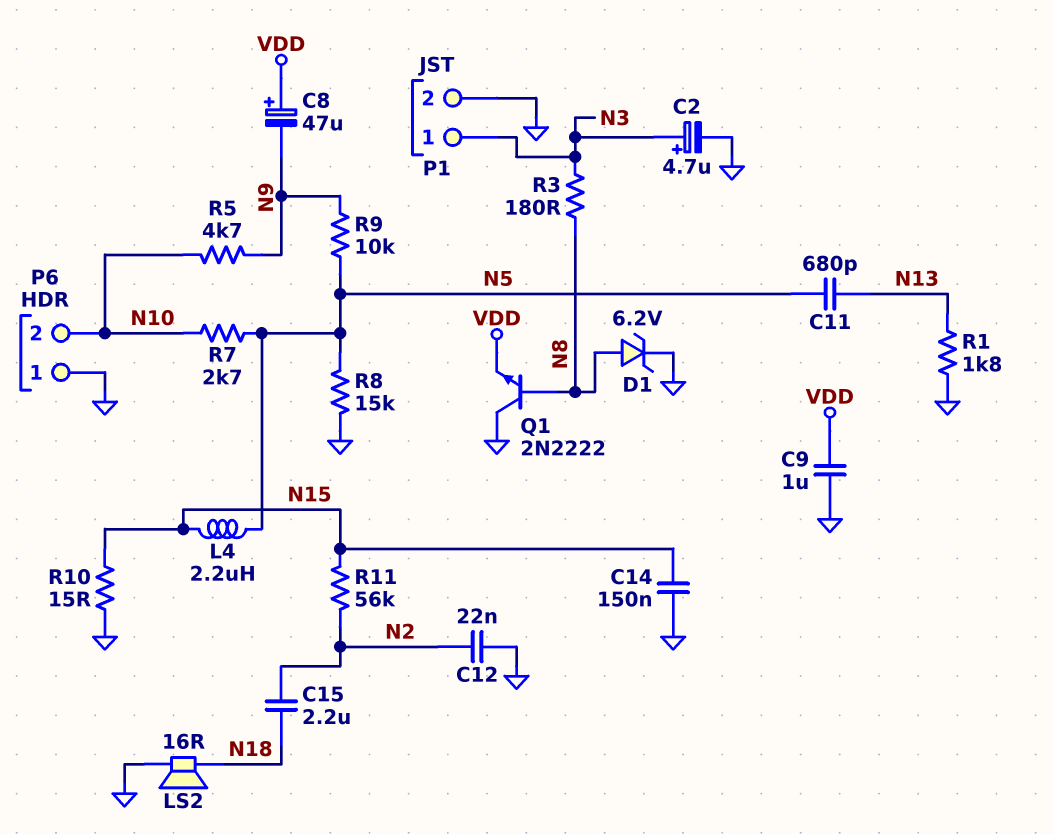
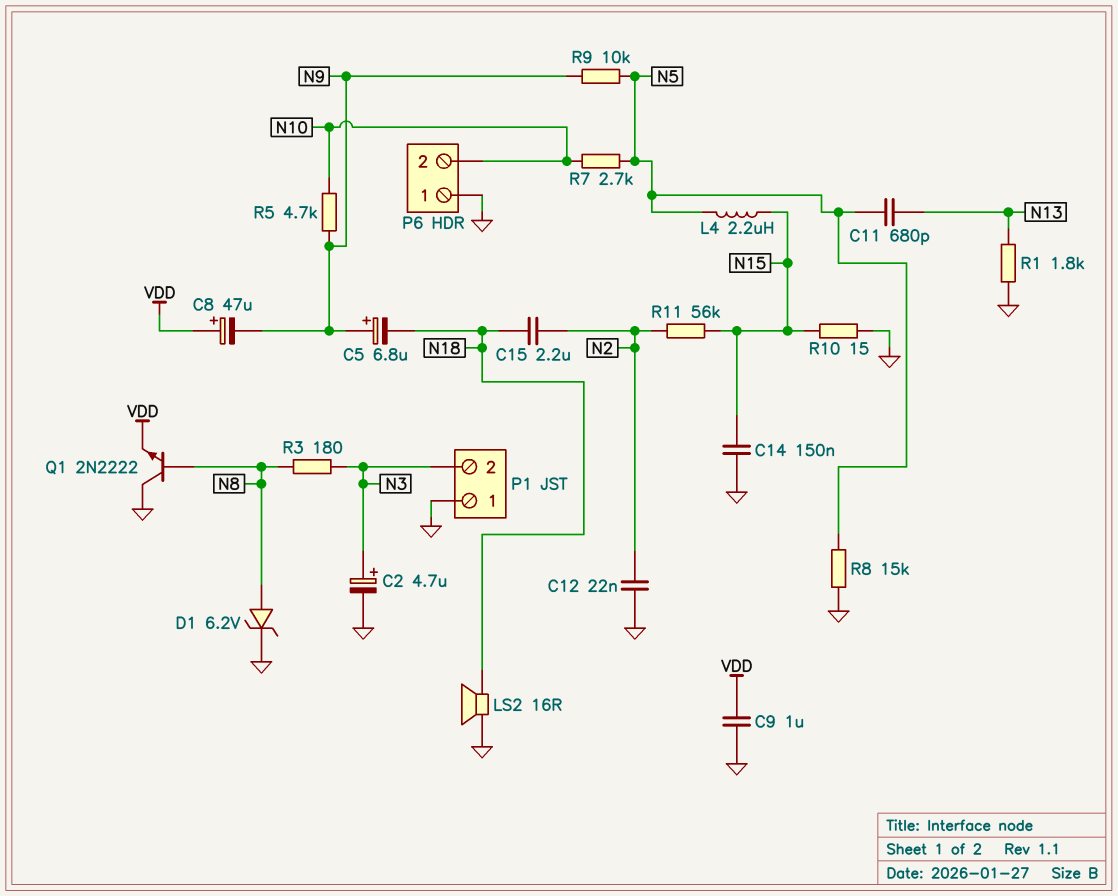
C5: none -> 6.8uF (plus N9, minus N18)
P1 pin 1: N3 -> GND
P1 pin 2: GND -> N3

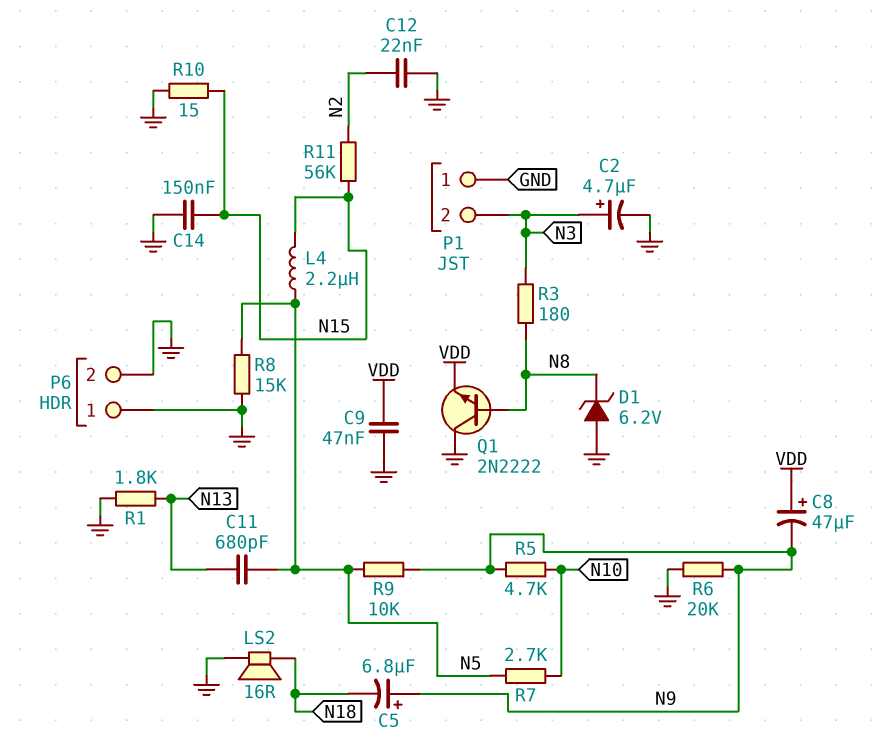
C9: 1uF (GND, VDD) -> 47nF (GND, VDD)
C15: 2.2uF (N2, N18) -> none
D1: zener 6.2V (A N8, K GND) -> zener 6.2V (A GND, K N8)
P6 pin 2: N10 -> GND
R6: none -> 20k (GND, N9)

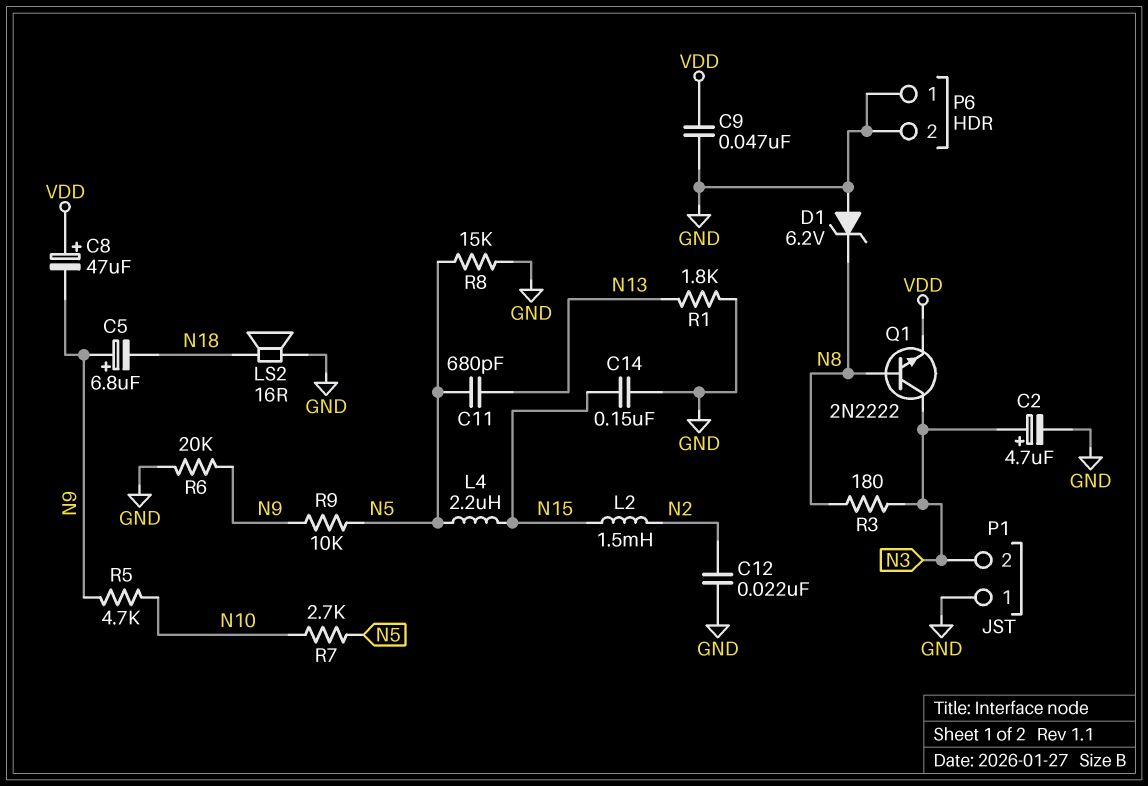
L2: none -> 1.5mH (N2, N15)
Q1: NPN 2N2222 (B N8, C GND, E VDD) -> NPN 2N2222 (B N8, C N3, E VDD)
R10: 15 (GND, N15) -> none
R11: 56k (N2, N15) -> none

